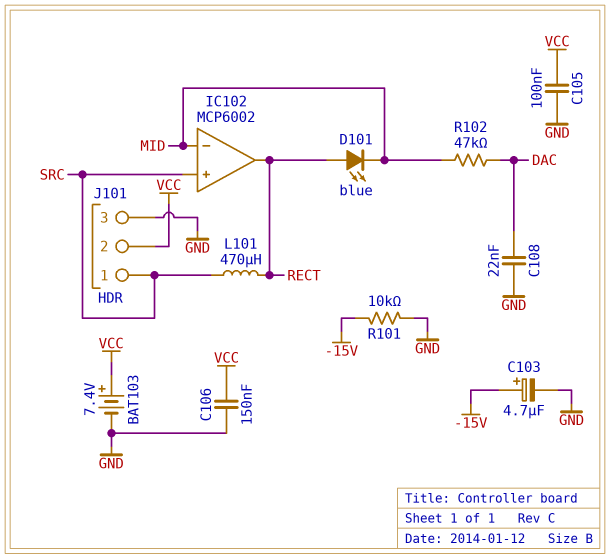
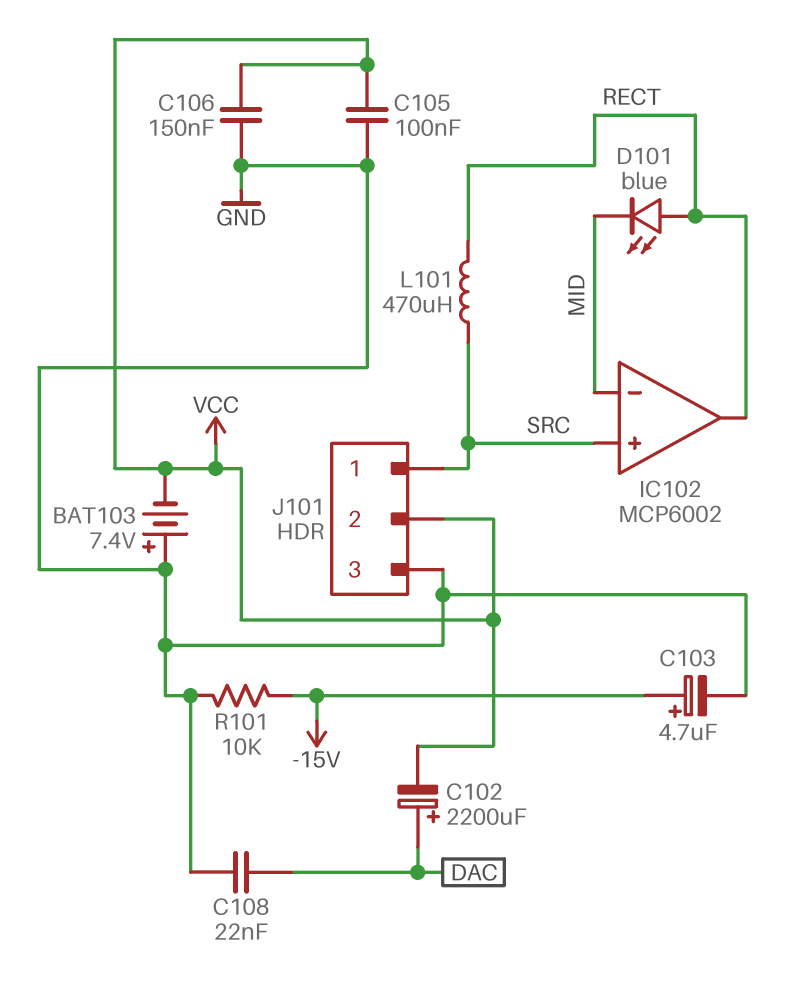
BAT103: 7.4V (plus VCC, minus GND) -> 7.4V (plus GND, minus VCC)
C102: none -> 2200uF (plus DAC, minus VCC)
R102: 47k (DAC, MID) -> none

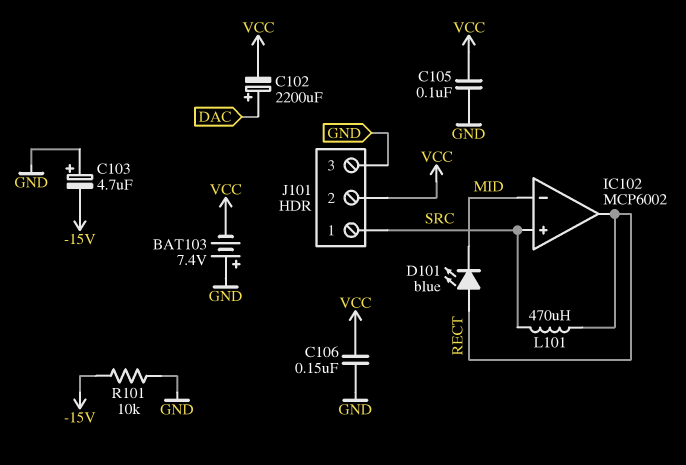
C103: 4.7uF (plus -15V, minus GND) -> 4.7uF (plus GND, minus -15V)
C108: 22nF (DAC, GND) -> none

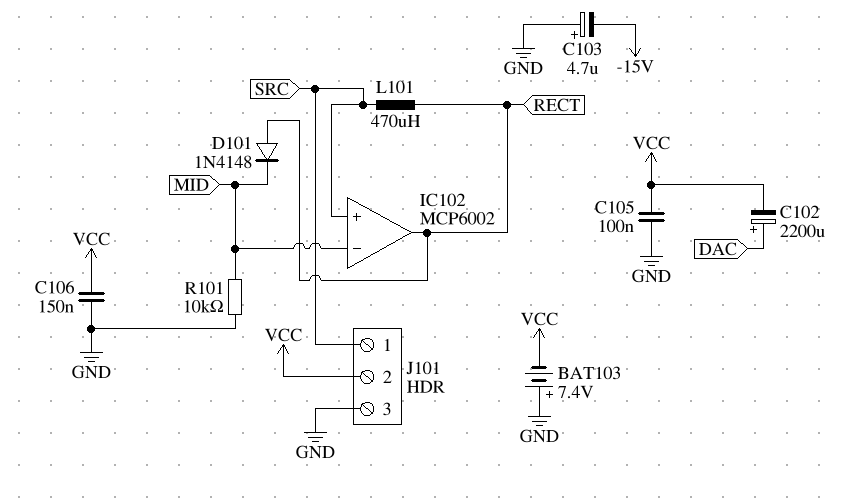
D101: LED blue (A RECT, K MID) -> diode 1N4148 (A RECT, K MID)
R101: 10k (-15V, GND) -> 10k (GND, MID)

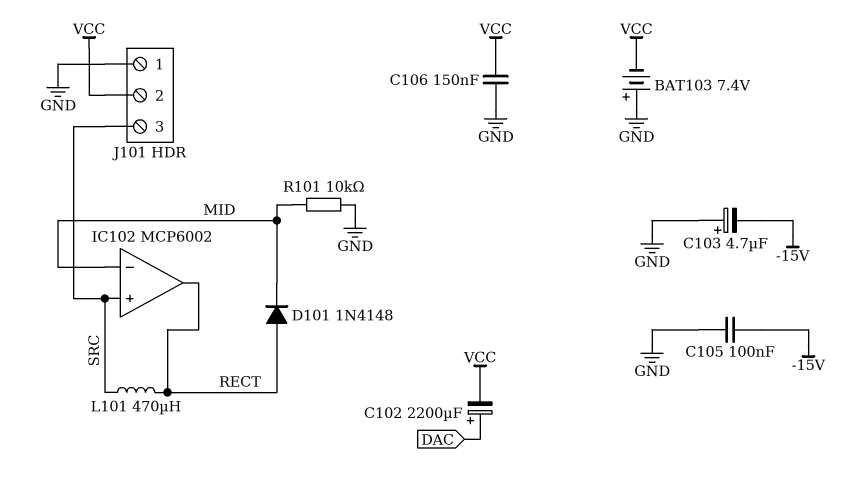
C105: 100nF (GND, VCC) -> 100nF (-15V, GND)
J101 pin 1: SRC -> GND
J101 pin 3: GND -> SRC

